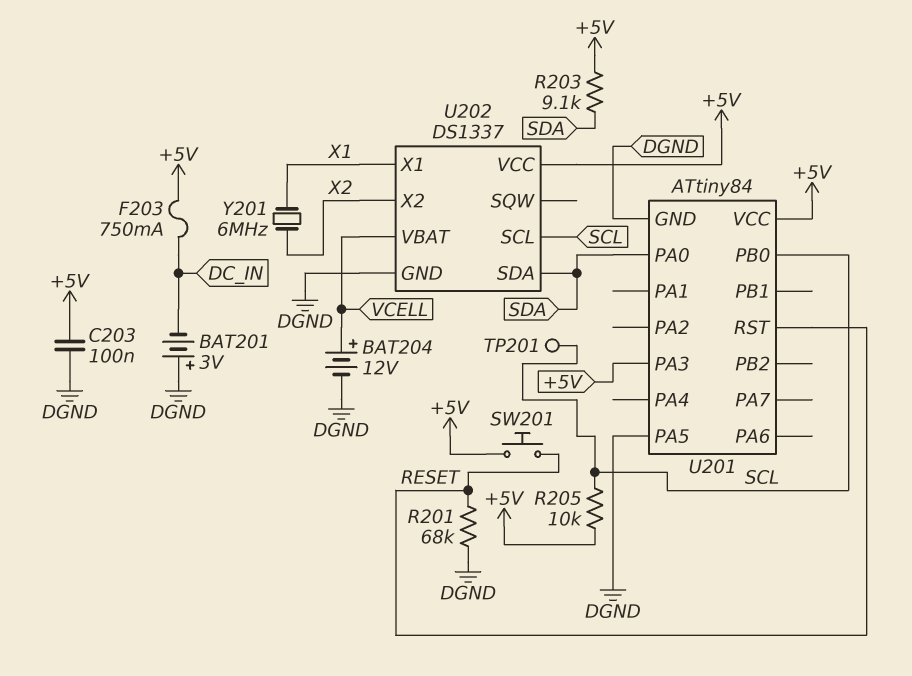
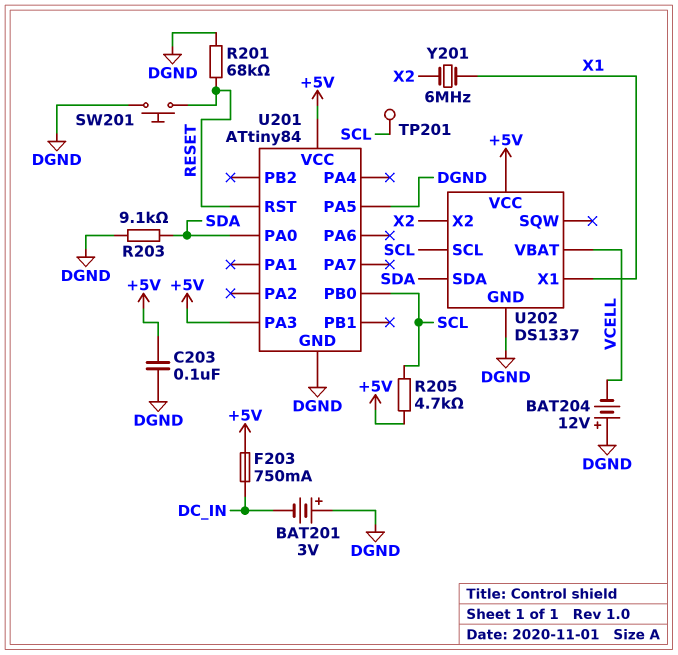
BAT204: 12V (plus VCELL, minus DGND) -> 12V (plus DGND, minus VCELL)
R203: 9.1k (+5V, SDA) -> 9.1k (DGND, SDA)
R205: 10k (+5V, SCL) -> 4.7k (+5V, SCL)
SW201: button (+5V, RESET) -> button (DGND, RESET)

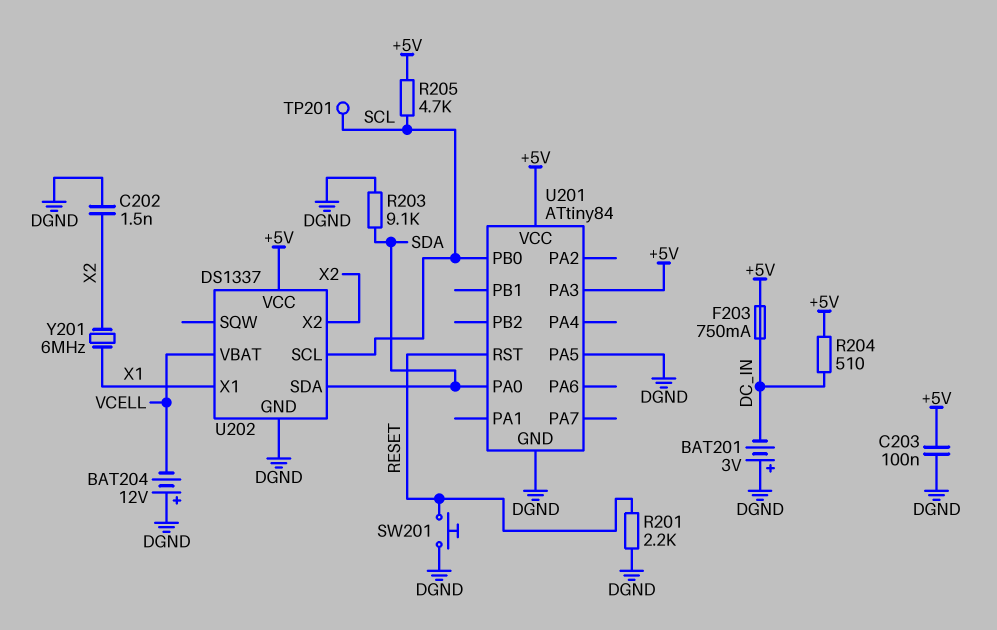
C202: none -> 1.5nF (DGND, X2)
R201: 68k (DGND, RESET) -> 2.2k (DGND, RESET)
R204: none -> 510 (+5V, DC_IN)

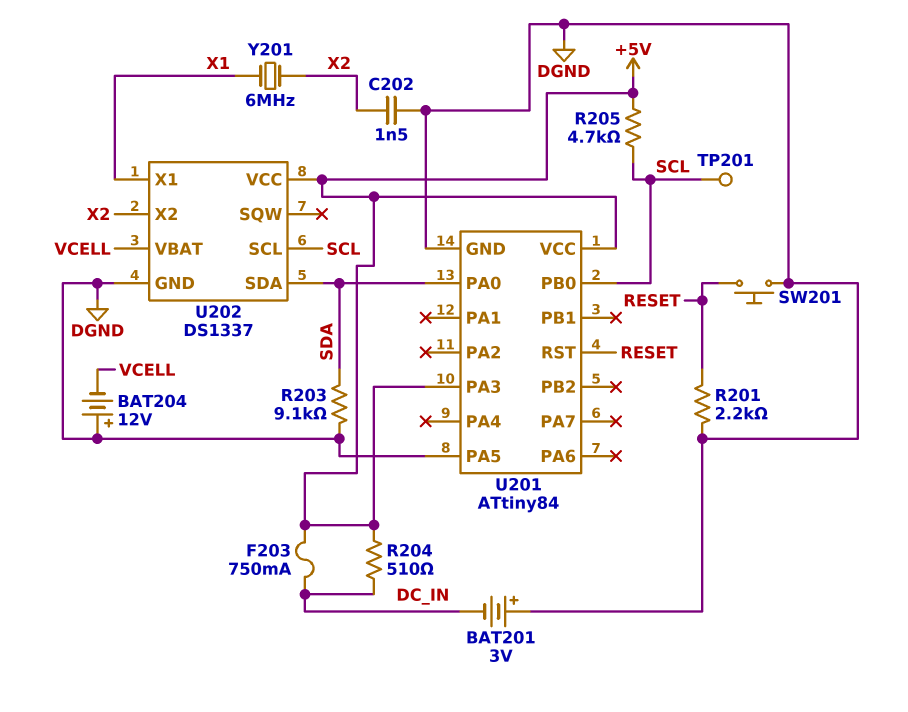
C203: 100nF (+5V, DGND) -> none

